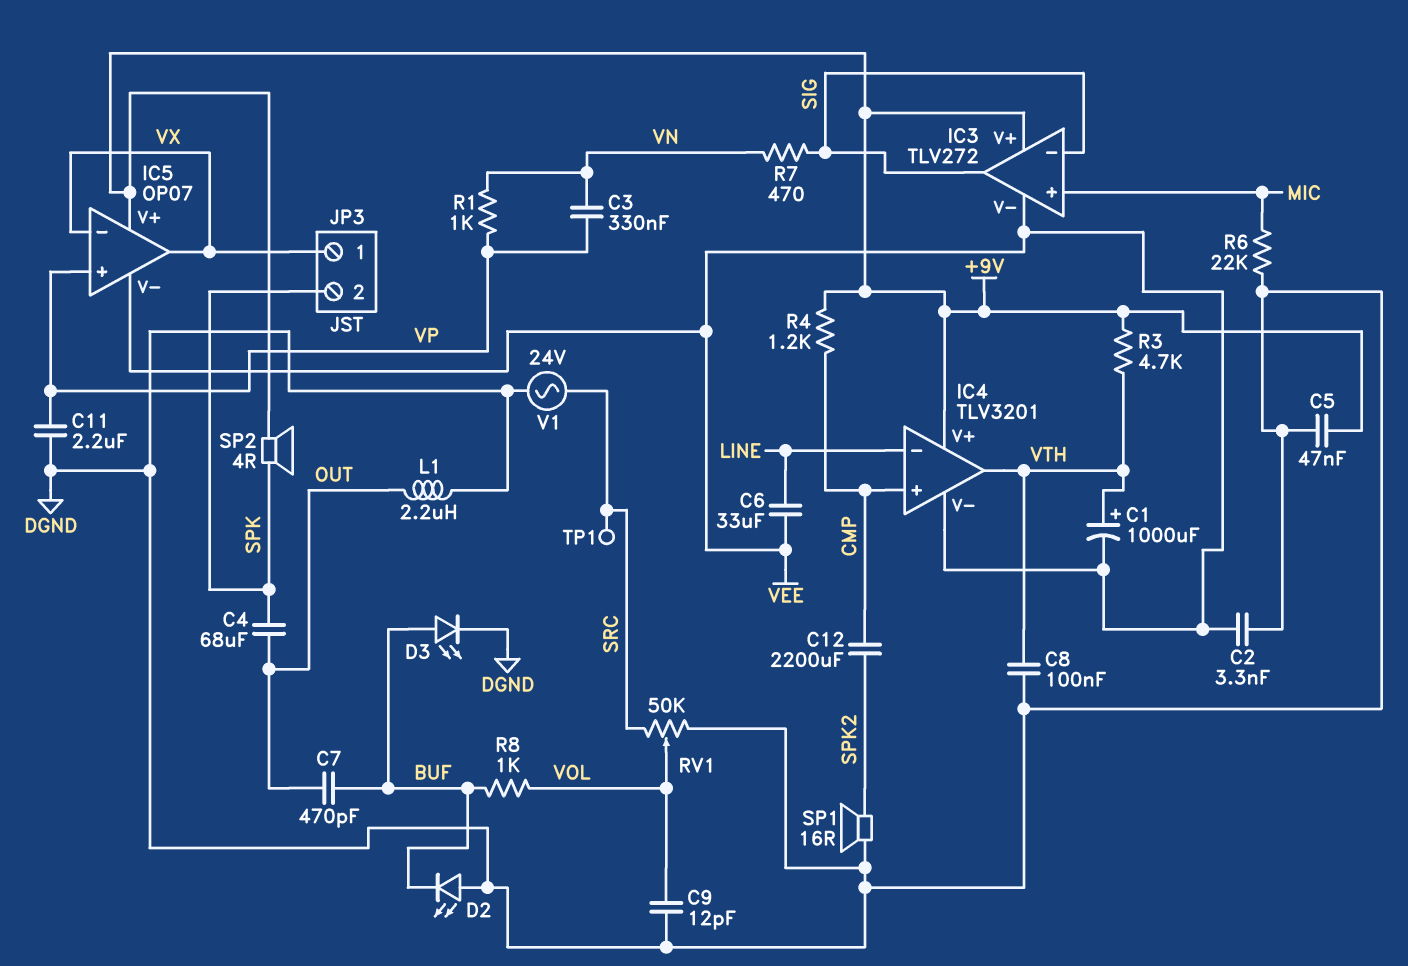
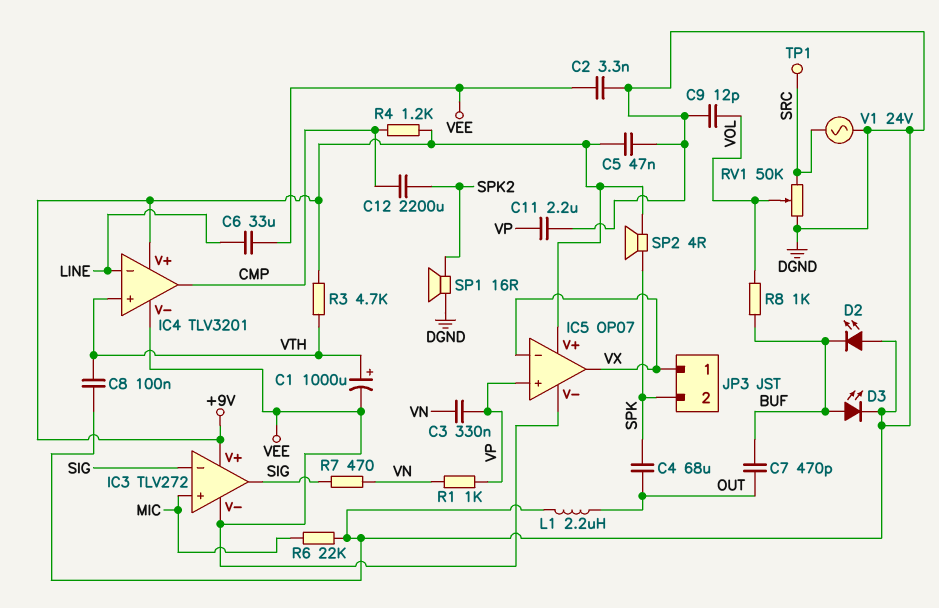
IC4 pin in+: CMP -> VTH
IC4 pin out: VTH -> CMP

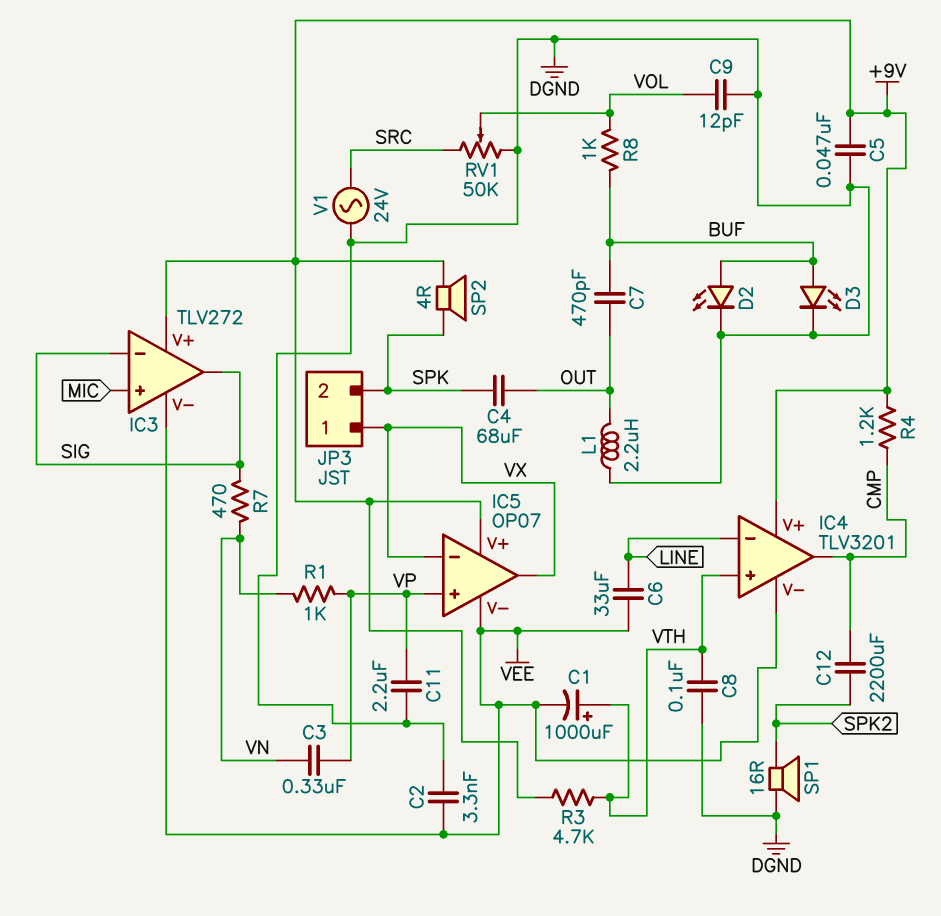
D2: LED (A DGND, K BUF) -> LED (A BUF, K DGND)
R6: 22k (DGND, MIC) -> none
TP1: test point (SRC) -> none

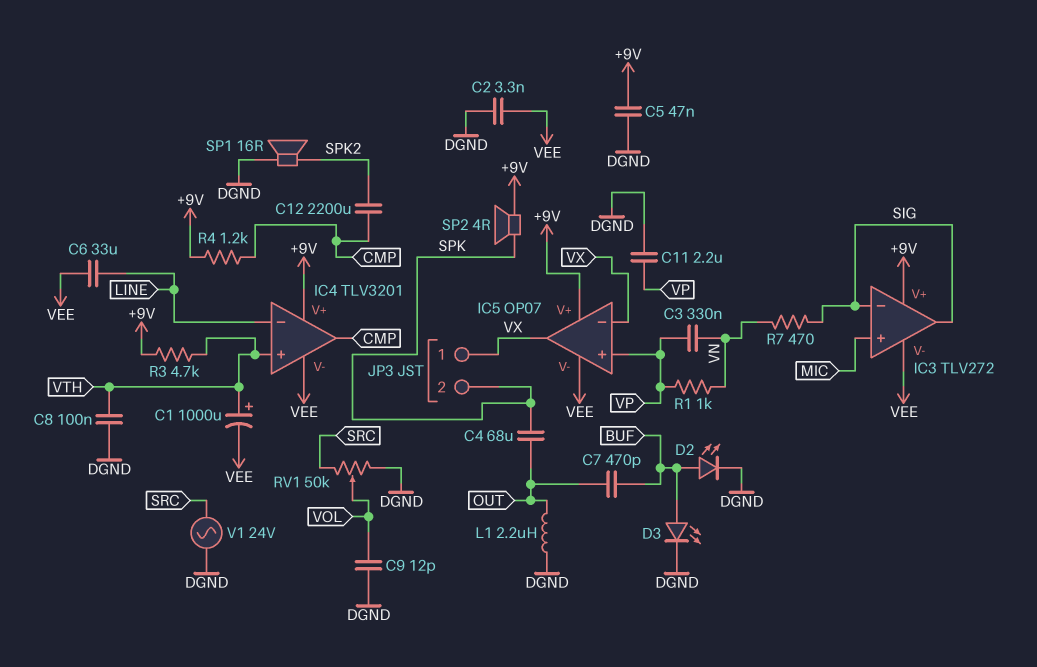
R8: 1k (BUF, VOL) -> none

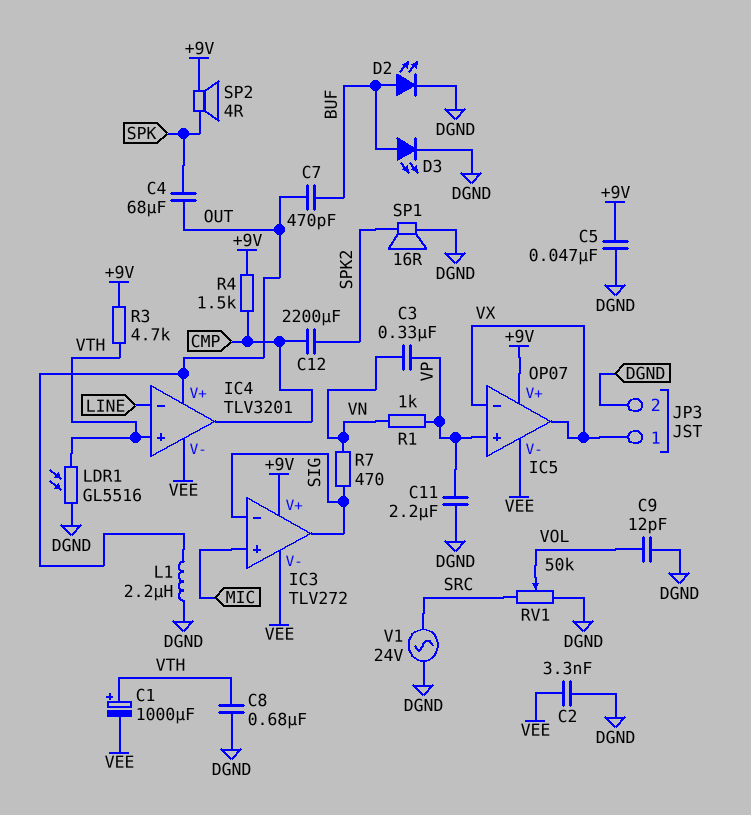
C6: 33uF (LINE, VEE) -> none
C8: 100nF (DGND, VTH) -> 680nF (DGND, VTH)
IC4 pin V+: +9V -> OUT
JP3 pin 2: SPK -> DGND
LDR1: none -> GL5516 (DGND, VTH)
R4: 1.2k (+9V, CMP) -> 1.5k (+9V, CMP)

